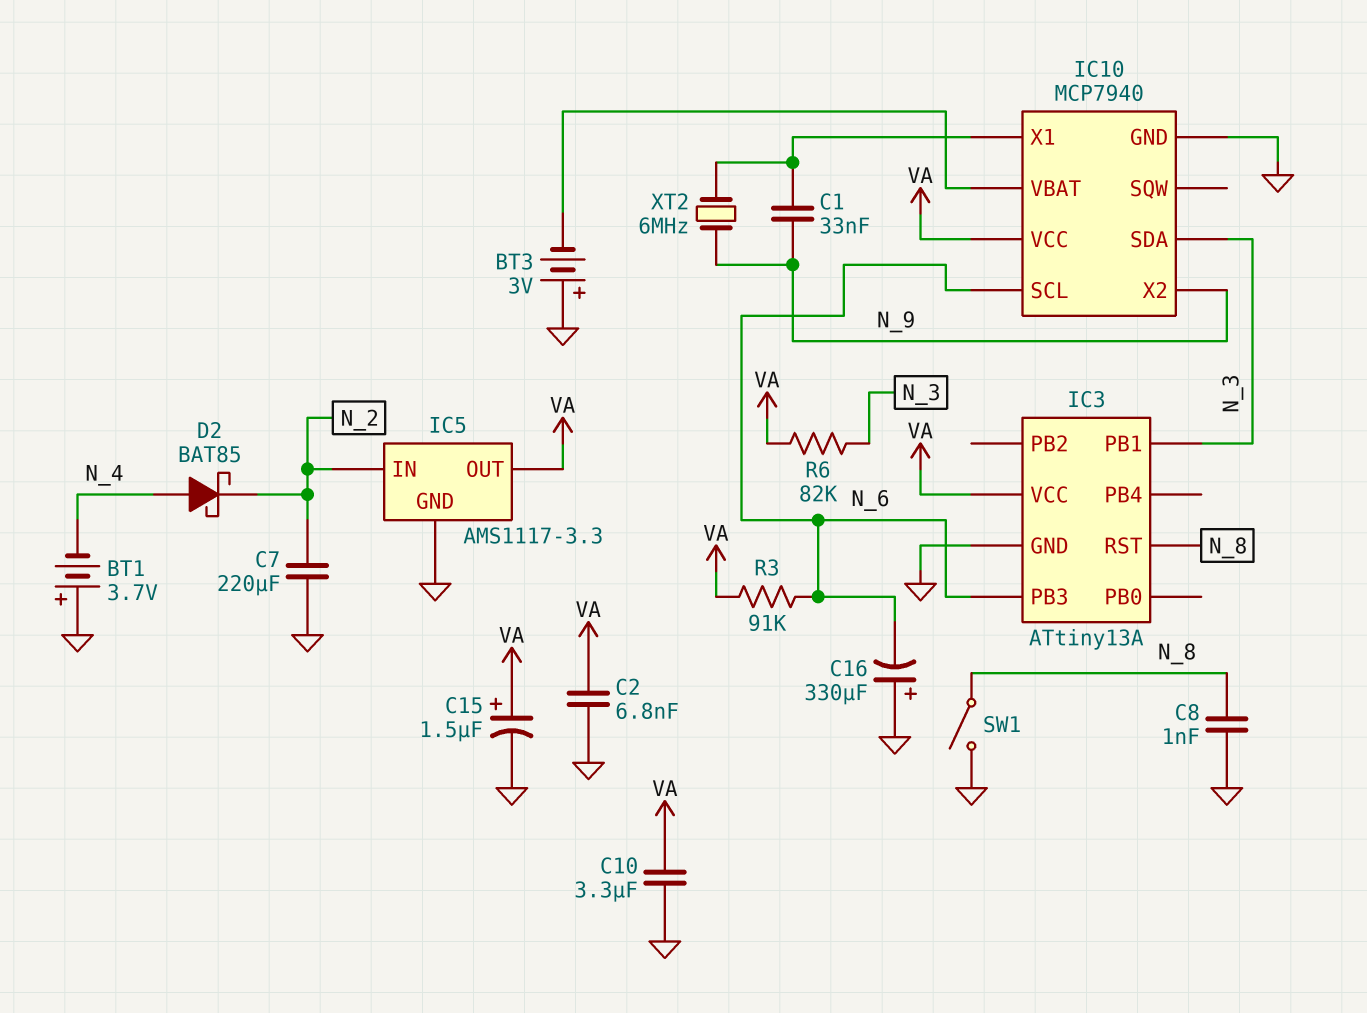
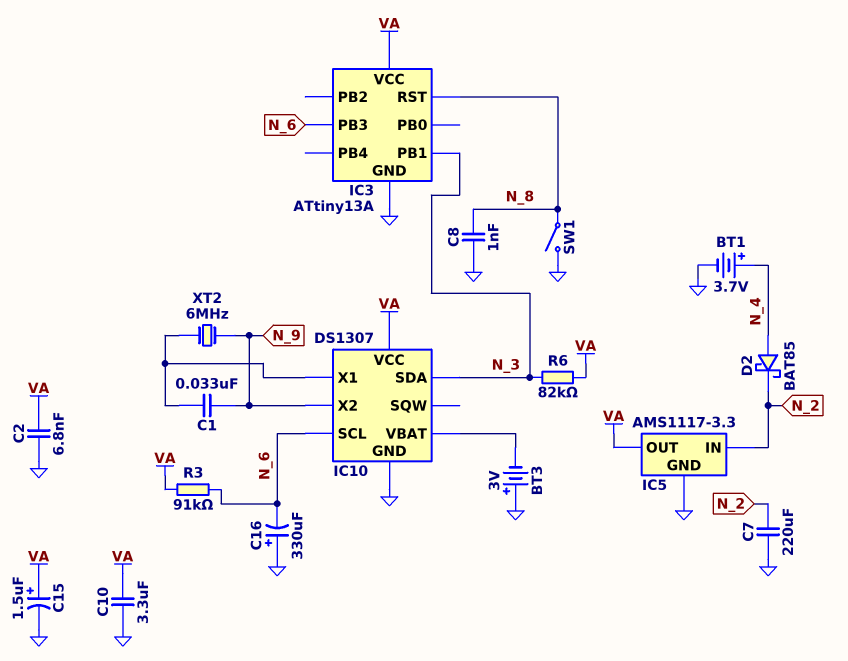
BT1: 3.7V (plus GND, minus N_4) -> 3.7V (plus N_4, minus GND)
IC10: MCP7940 -> DS1307

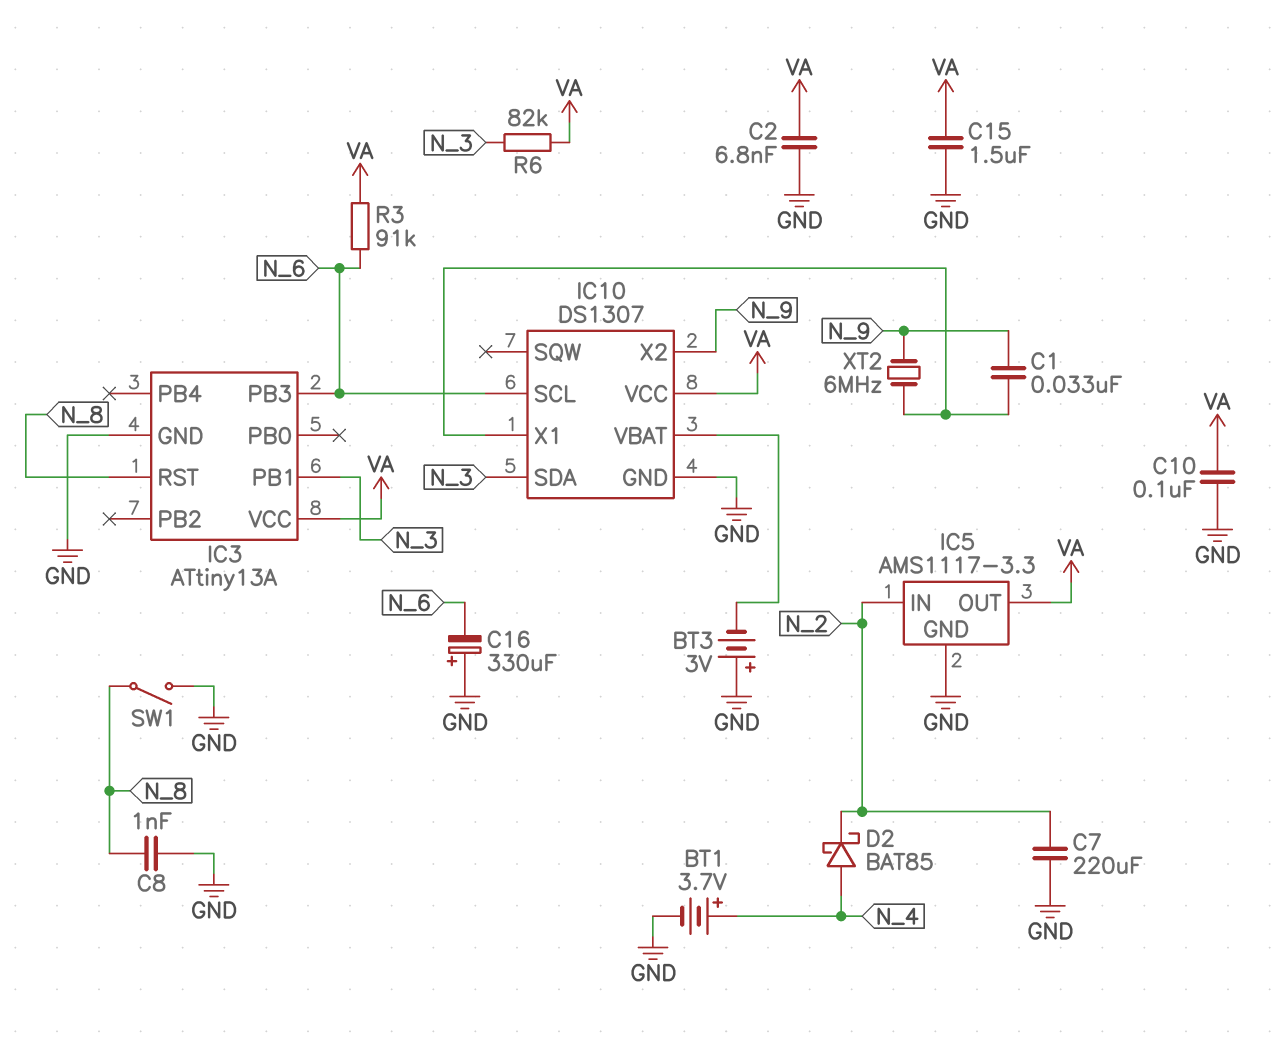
C10: 3.3uF (GND, VA) -> 100nF (GND, VA)
C15: 1.5uF (plus VA, minus GND) -> 1.5uF (GND, VA)

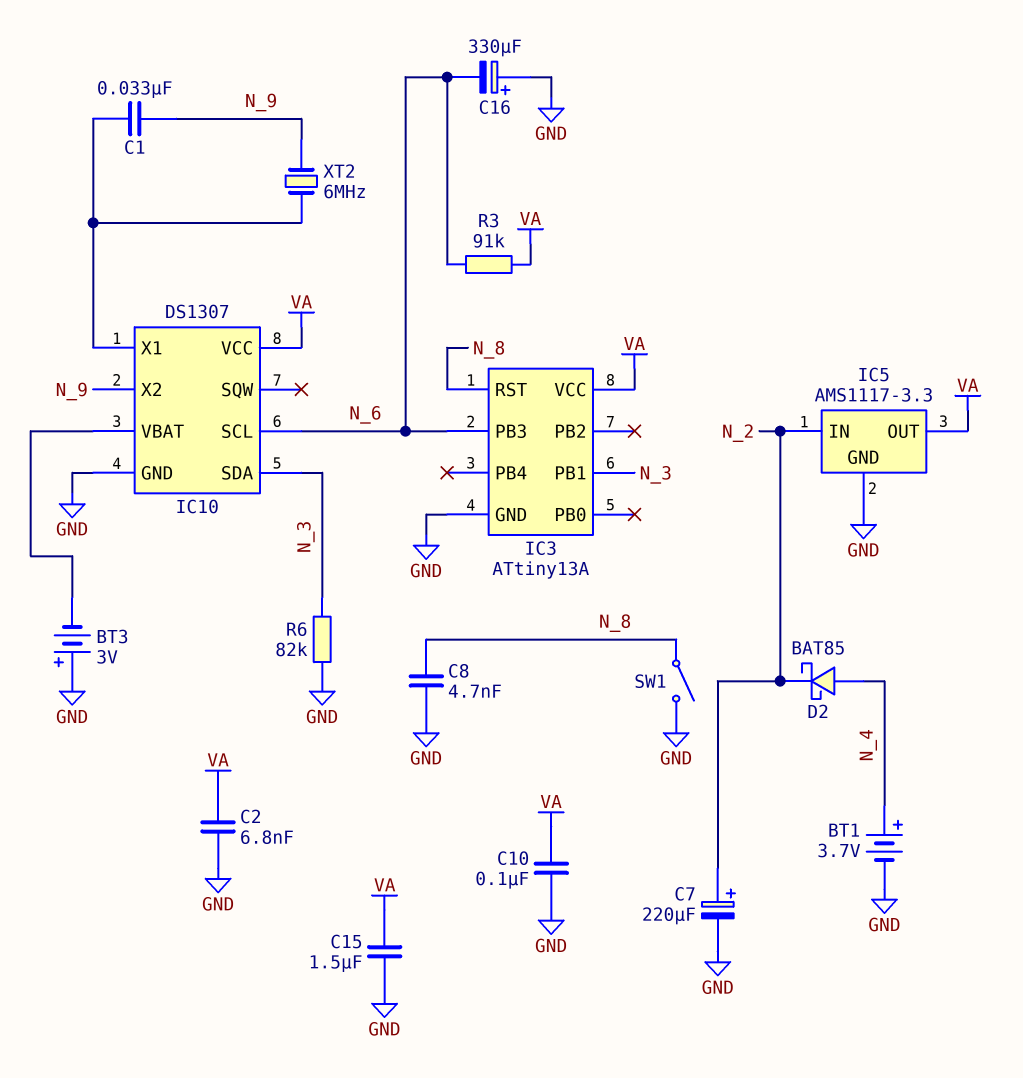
C7: 220uF (GND, N_2) -> 220uF (plus N_2, minus GND)
C8: 1nF (GND, N_8) -> 4.7nF (GND, N_8)
R6: 82k (N_3, VA) -> 82k (GND, N_3)

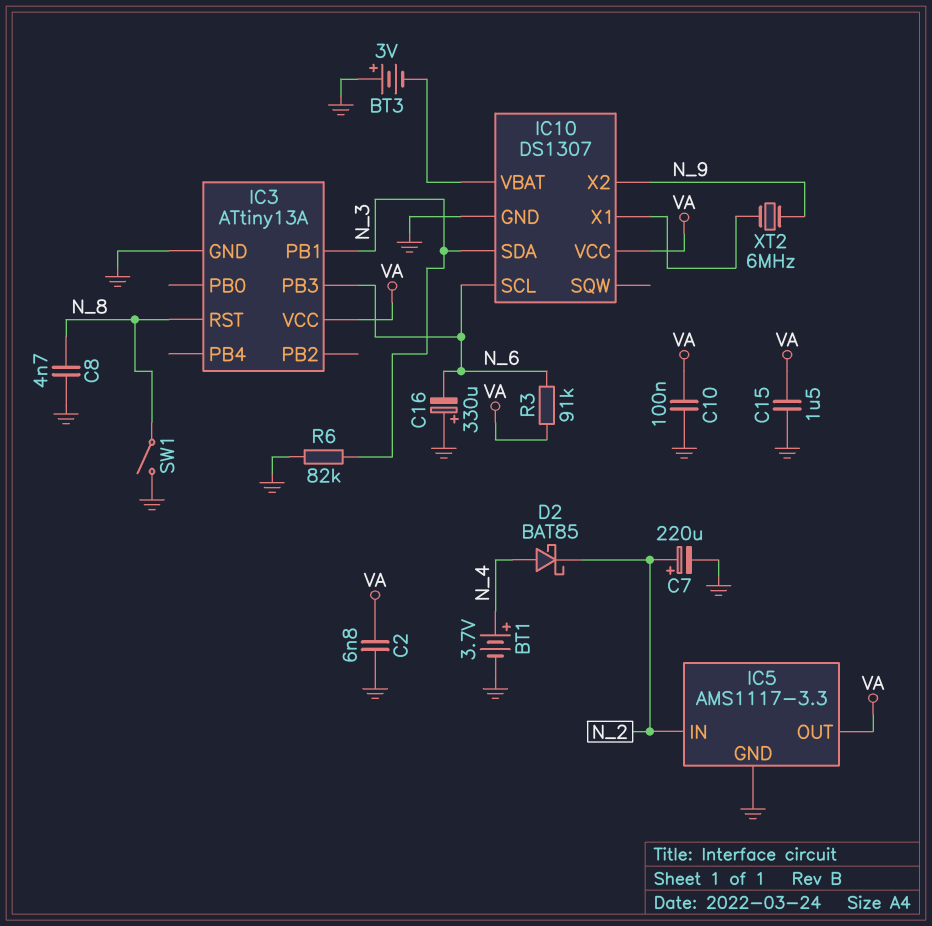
C1: 33nF (IC10/X1, N_9) -> none

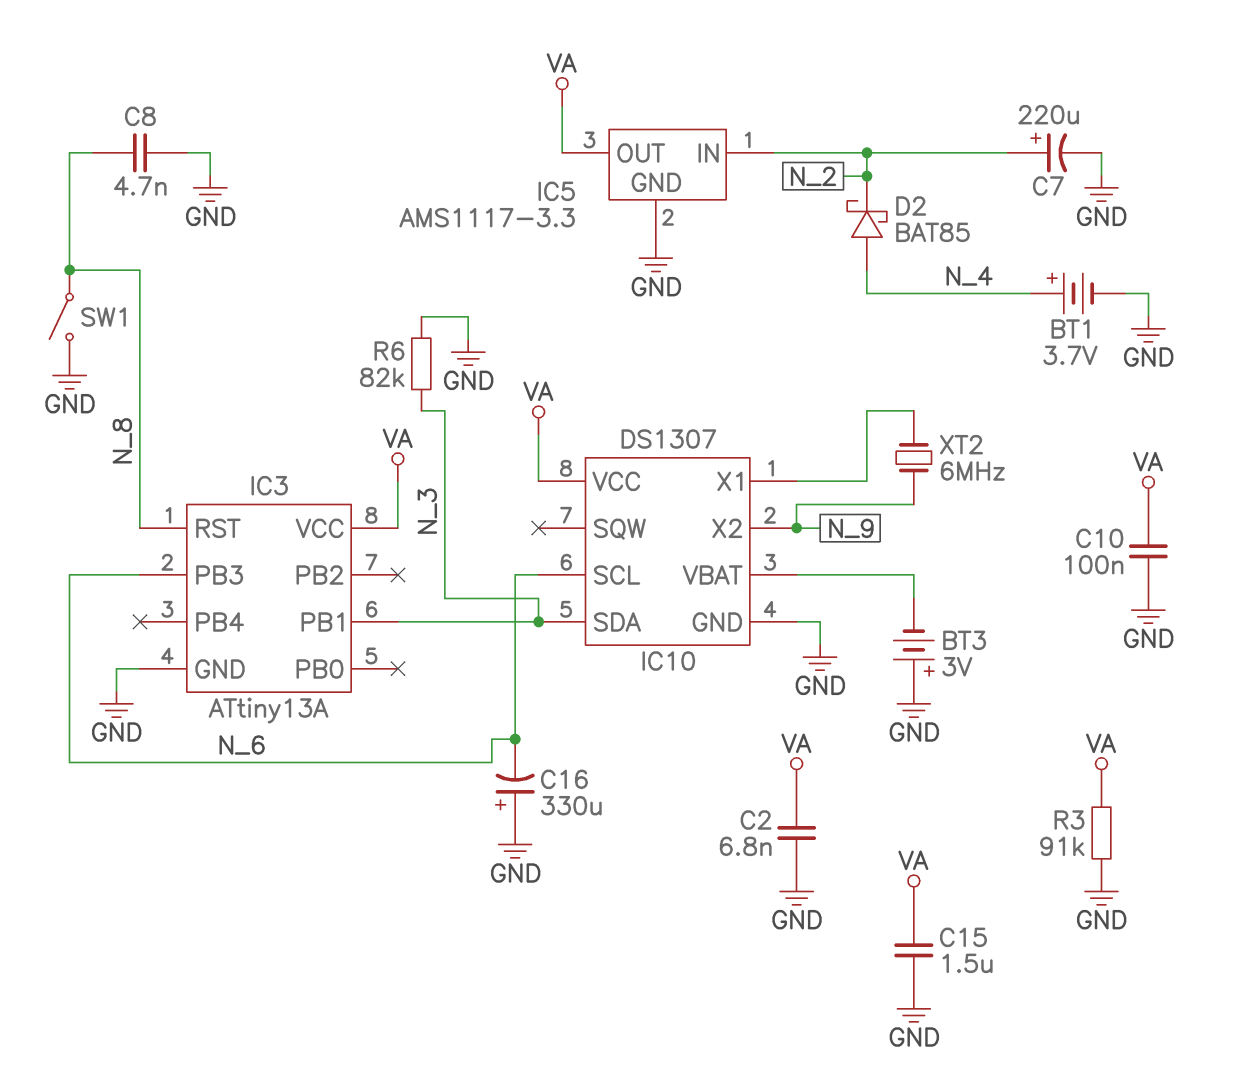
R3: 91k (N_6, VA) -> 91k (GND, VA)

